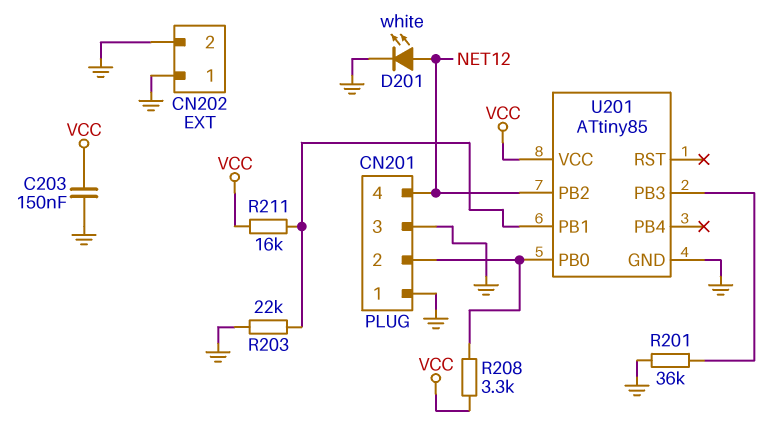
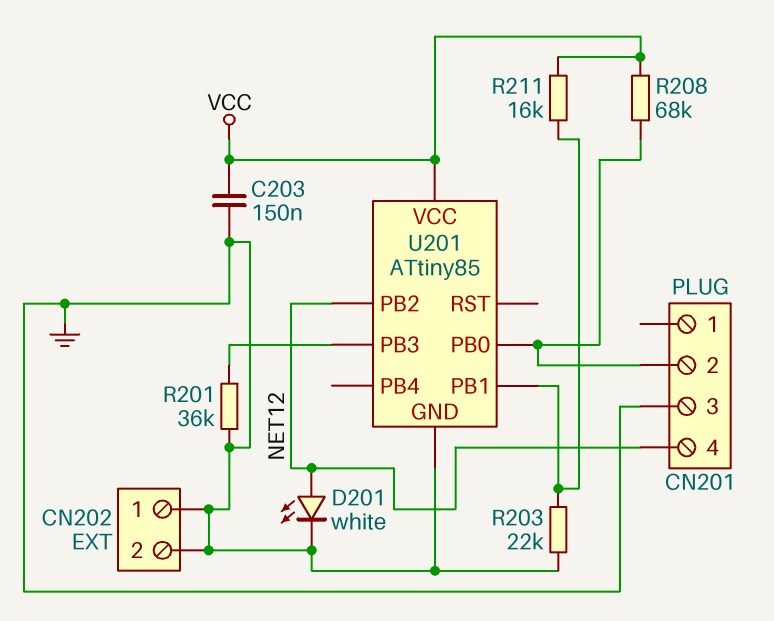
CN201 pin 1: GND -> none
R208: 3.3k (CN201/2, VCC) -> 68k (CN201/2, VCC)

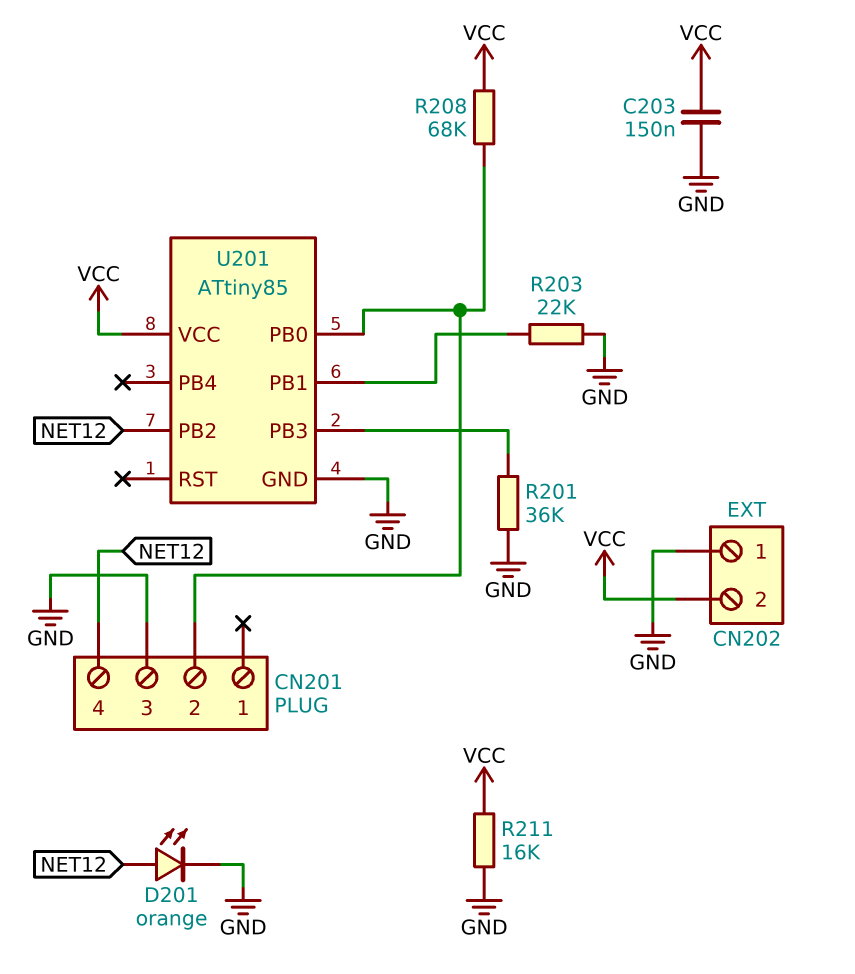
CN202 pin 2: GND -> VCC
D201: LED white (A NET12, K GND) -> LED orange (A NET12, K GND)
R211: 16k (U201/PB1, VCC) -> 16k (GND, VCC)

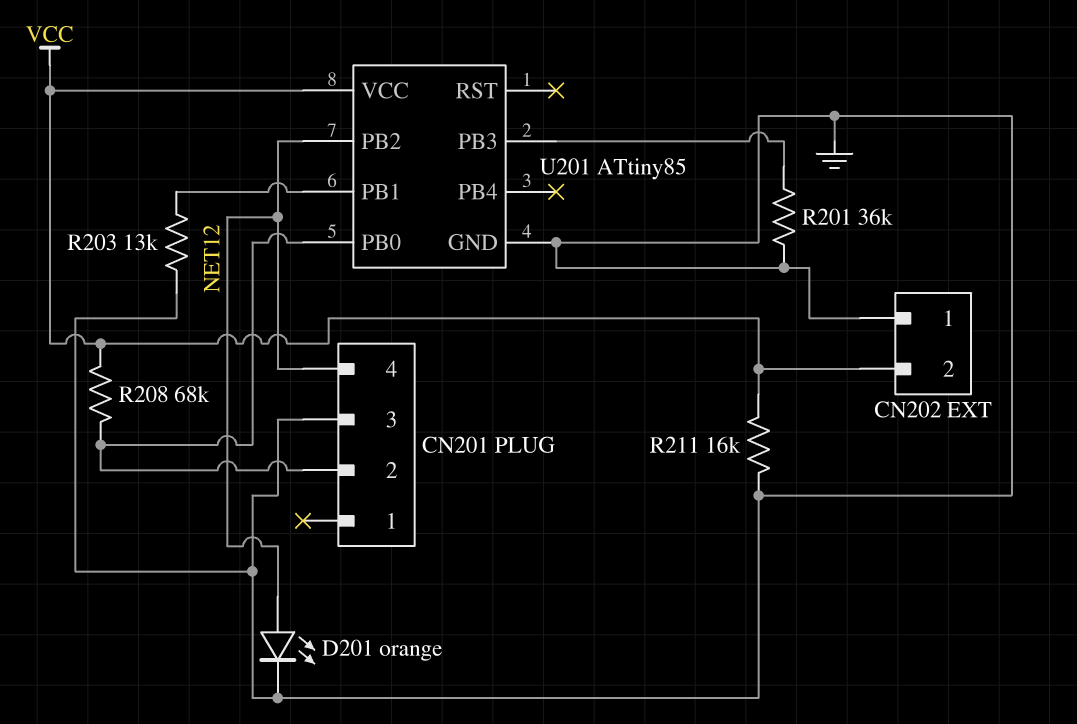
C203: 150nF (GND, VCC) -> none
R203: 22k (GND, U201/PB1) -> 13k (GND, U201/PB1)

